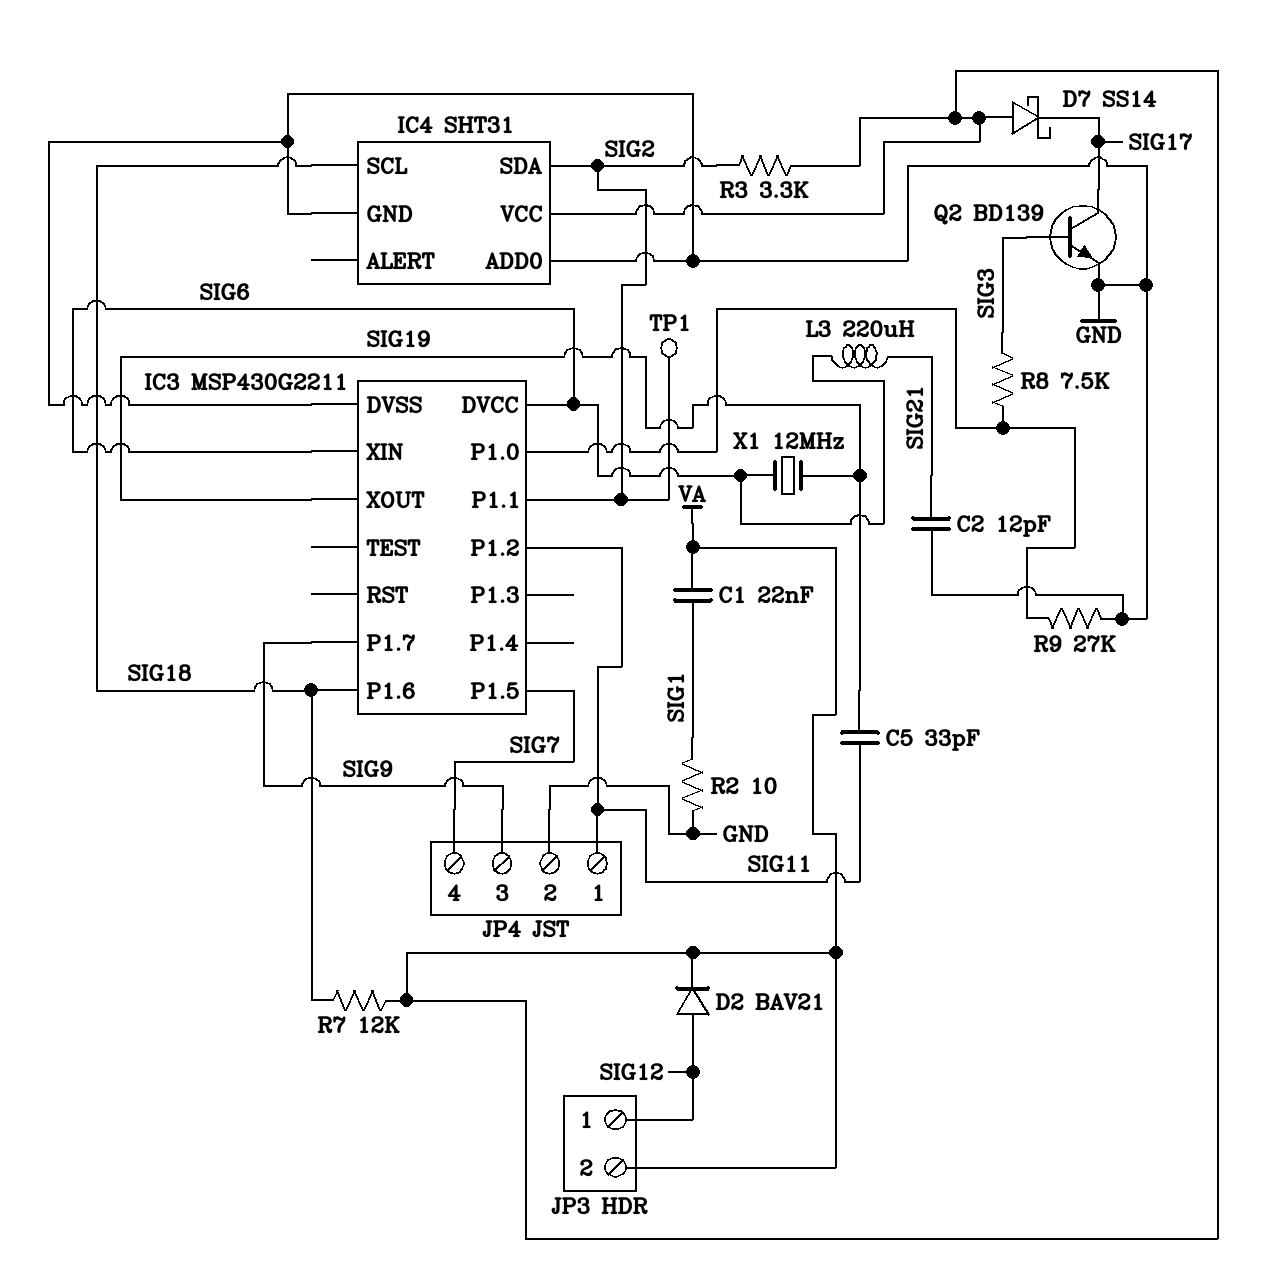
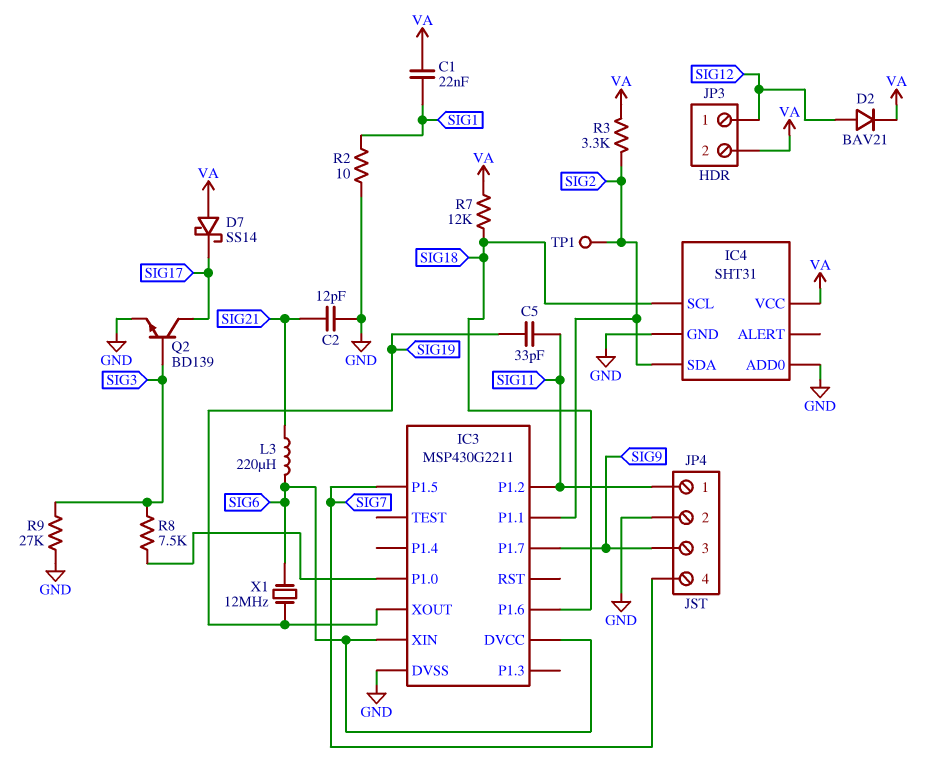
R9: 27k (GND, IC3/P1.0) -> 27k (GND, SIG3)

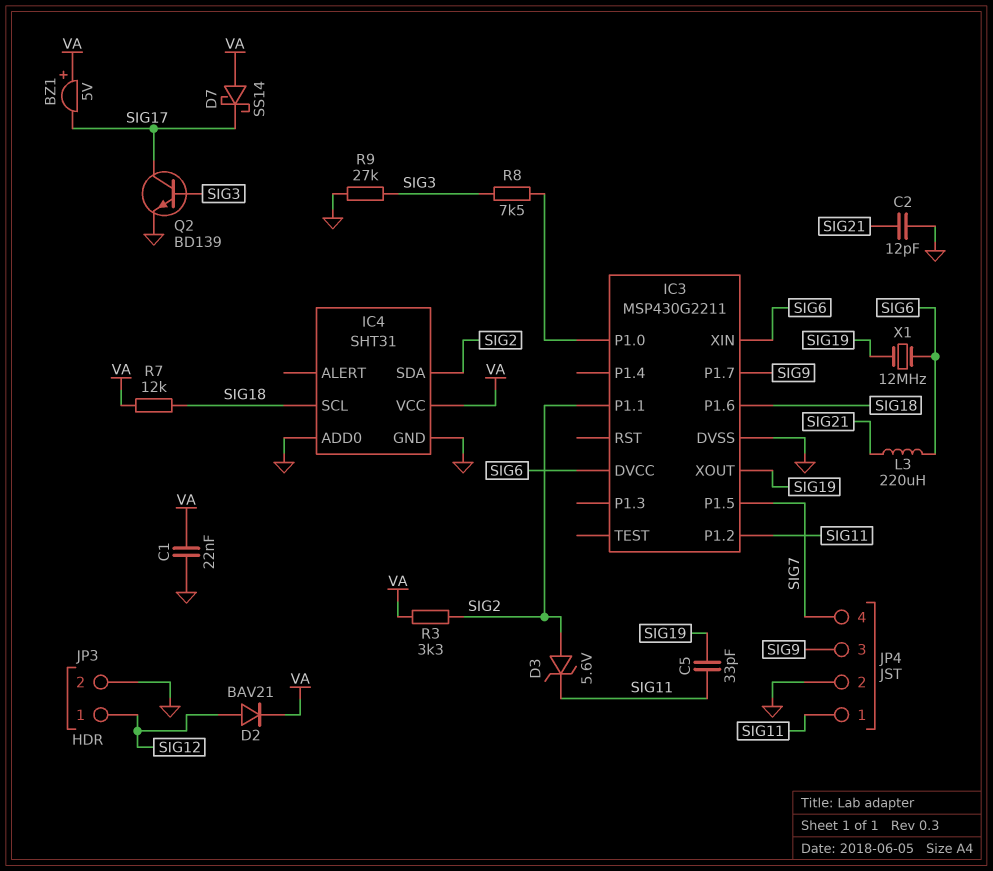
BZ1: none -> buzzer 5V (plus VA, minus SIG17)
C1: 22nF (SIG1, VA) -> 22nF (GND, VA)
D3: none -> zener 5.6V (A SIG2, K SIG11)
JP3 pin 2: VA -> GND
R2: 10 (GND, SIG1) -> none
TP1: test point (SIG2) -> none

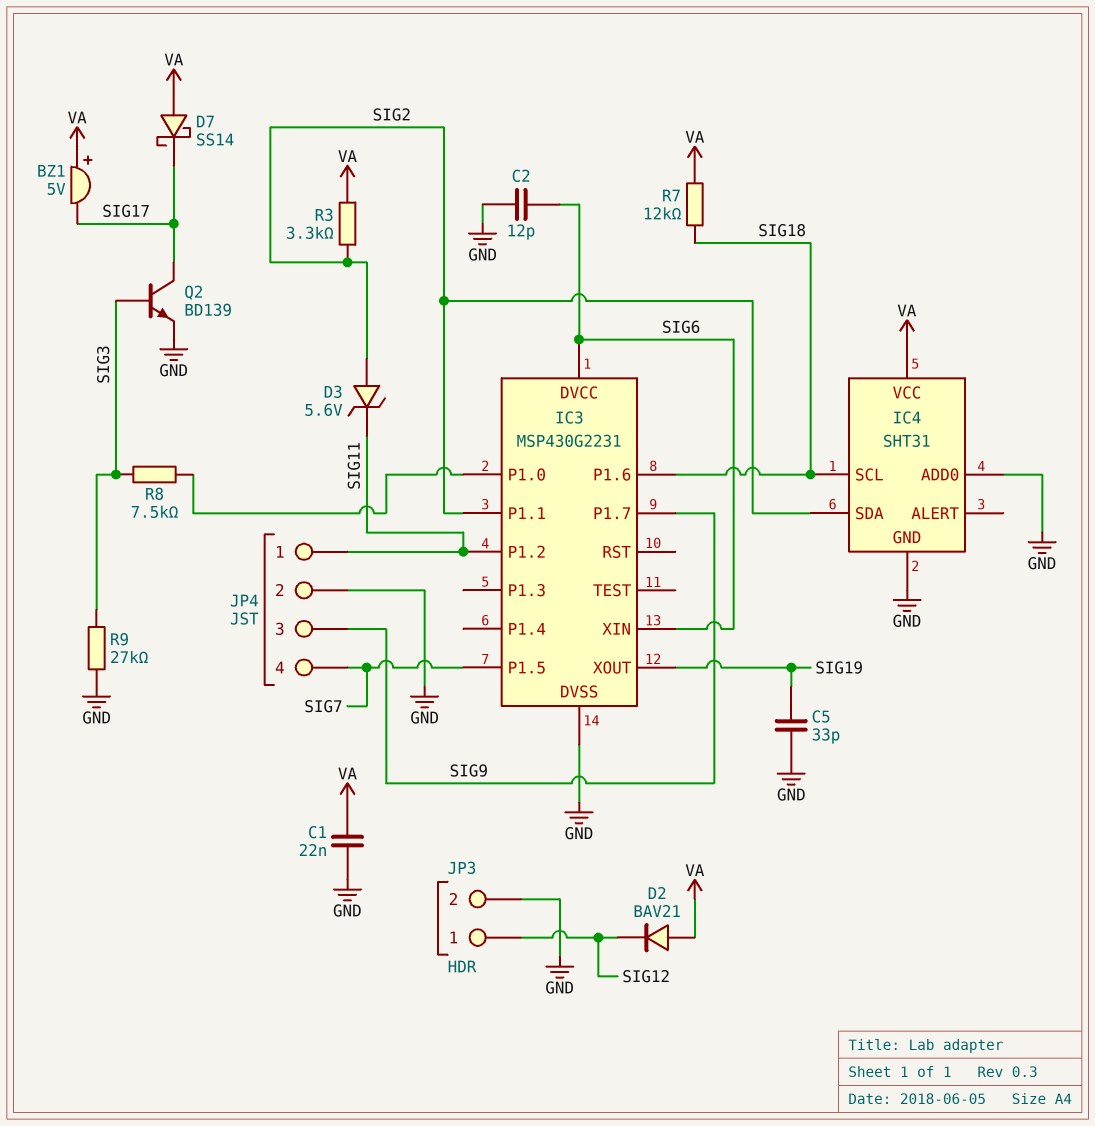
C2: 12pF (GND, SIG21) -> 12pF (GND, SIG6)
C5: 33pF (SIG11, SIG19) -> 33pF (GND, SIG19)
D2: diode BAV21 (A SIG12, K VA) -> diode BAV21 (A VA, K SIG12)
IC3: MSP430G2211 -> MSP430G2231
L3: 220uH (SIG6, SIG21) -> none
X1: 12MHz (SIG6, SIG19) -> none

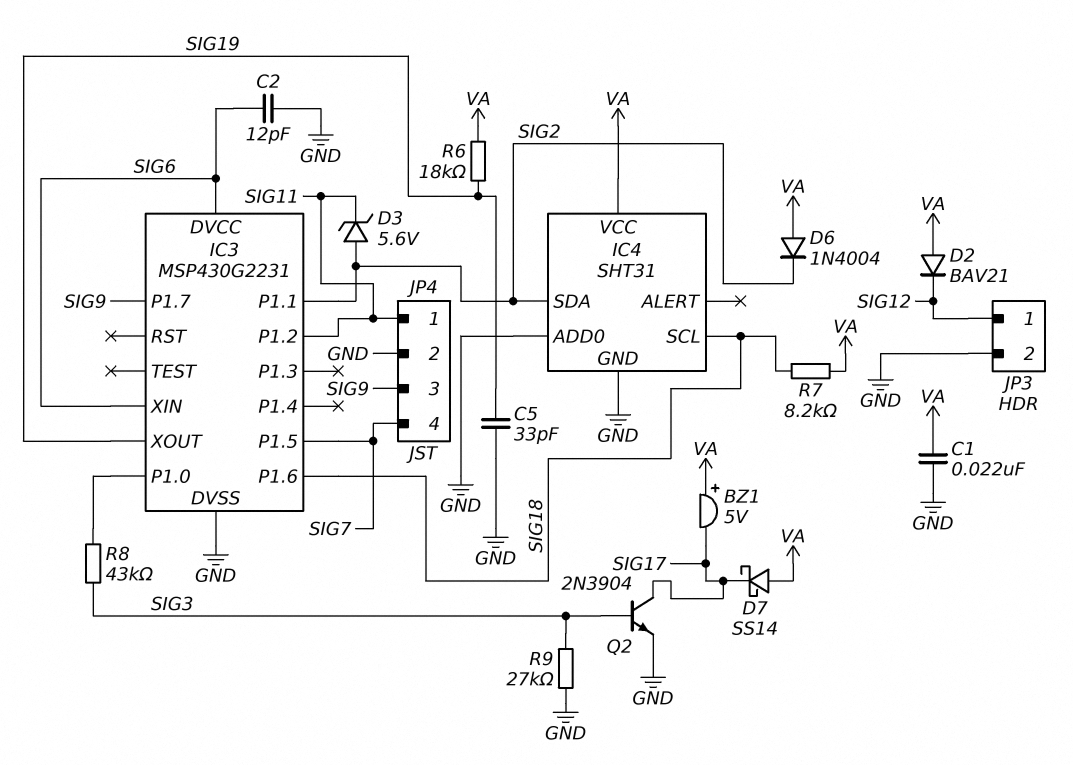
D6: none -> diode 1N4004 (A VA, K SIG2)
Q2: NPN BD139 (B SIG3, C SIG17, E GND) -> NPN 2N3904 (B SIG3, C SIG17, E GND)
R3: 3.3k (SIG2, VA) -> none
R6: none -> 18k (SIG19, VA)
R7: 12k (SIG18, VA) -> 8.2k (SIG18, VA)
R8: 7.5k (IC3/P1.0, SIG3) -> 43k (IC3/P1.0, SIG3)

